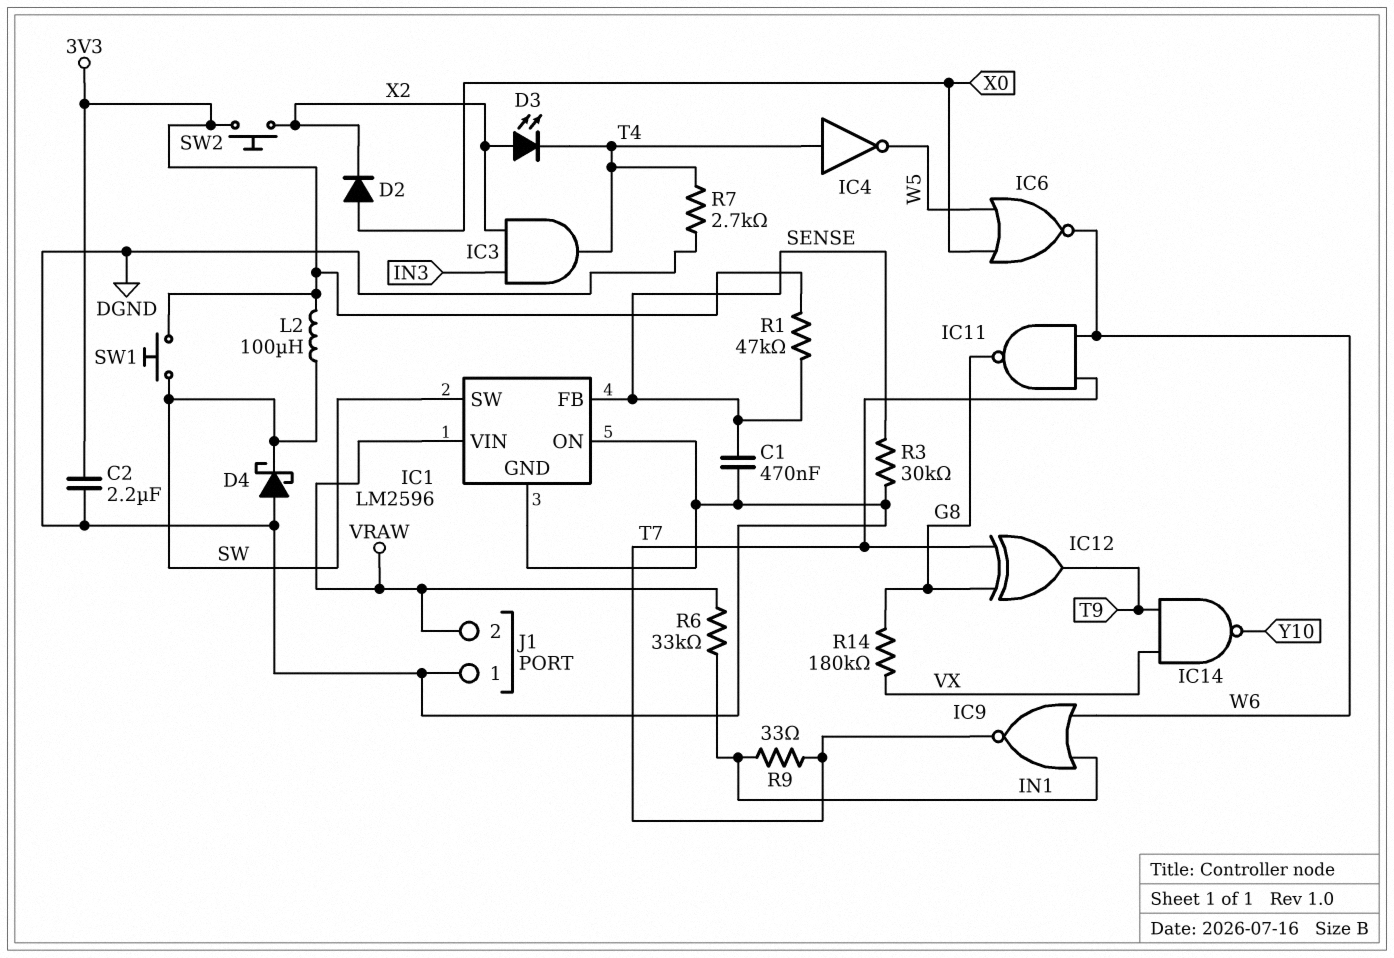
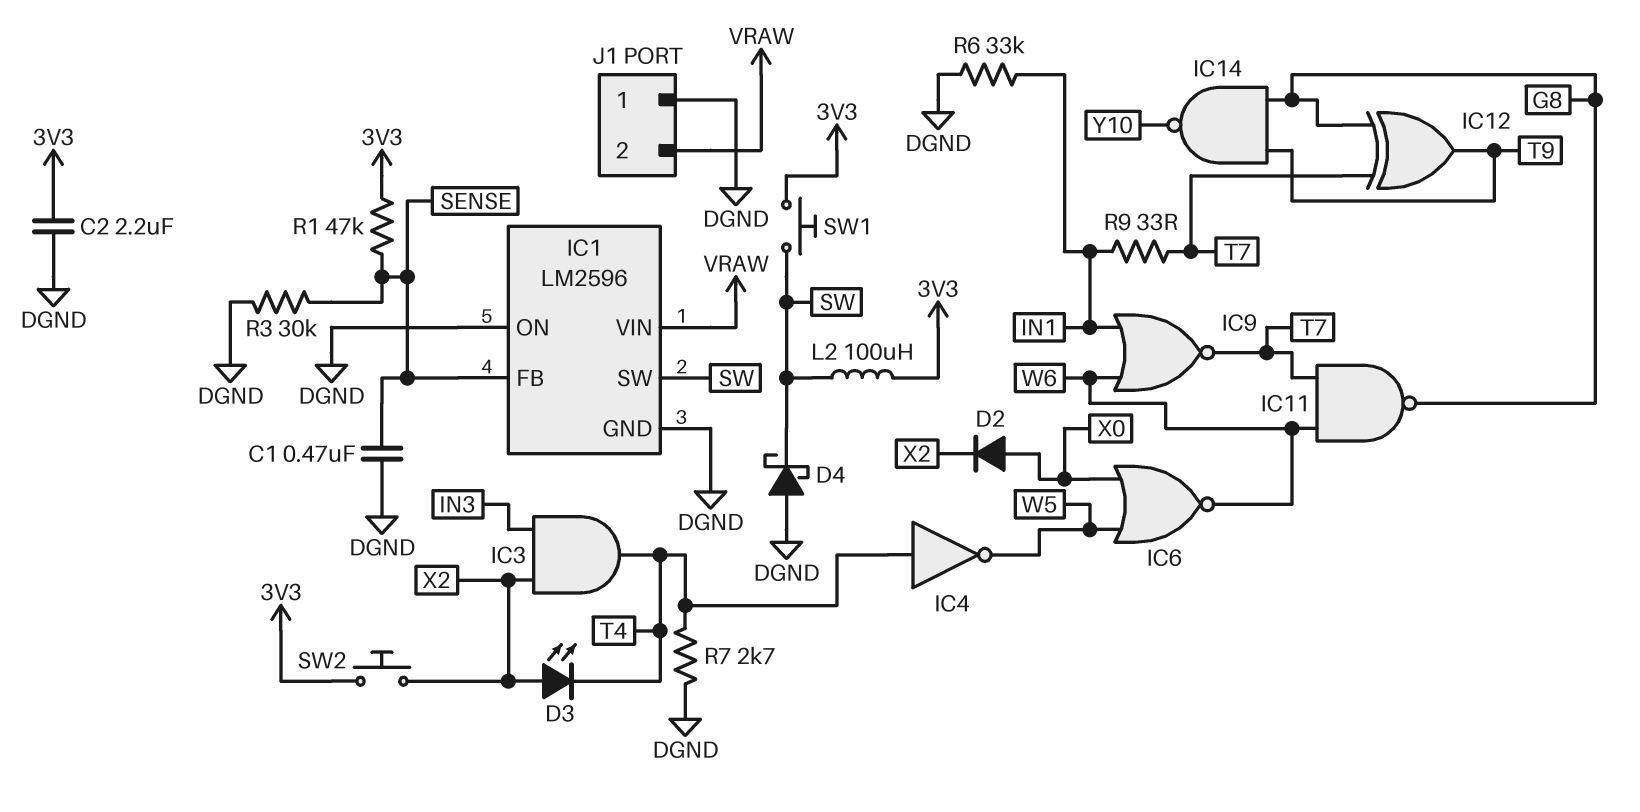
IC14: NAND (in T9, in VX, out Y10) -> NAND (in G8, in T9, out Y10)
R6: 33k (IN1, VRAW) -> 33k (DGND, IN1)
R14: 180k (G8, VX) -> none

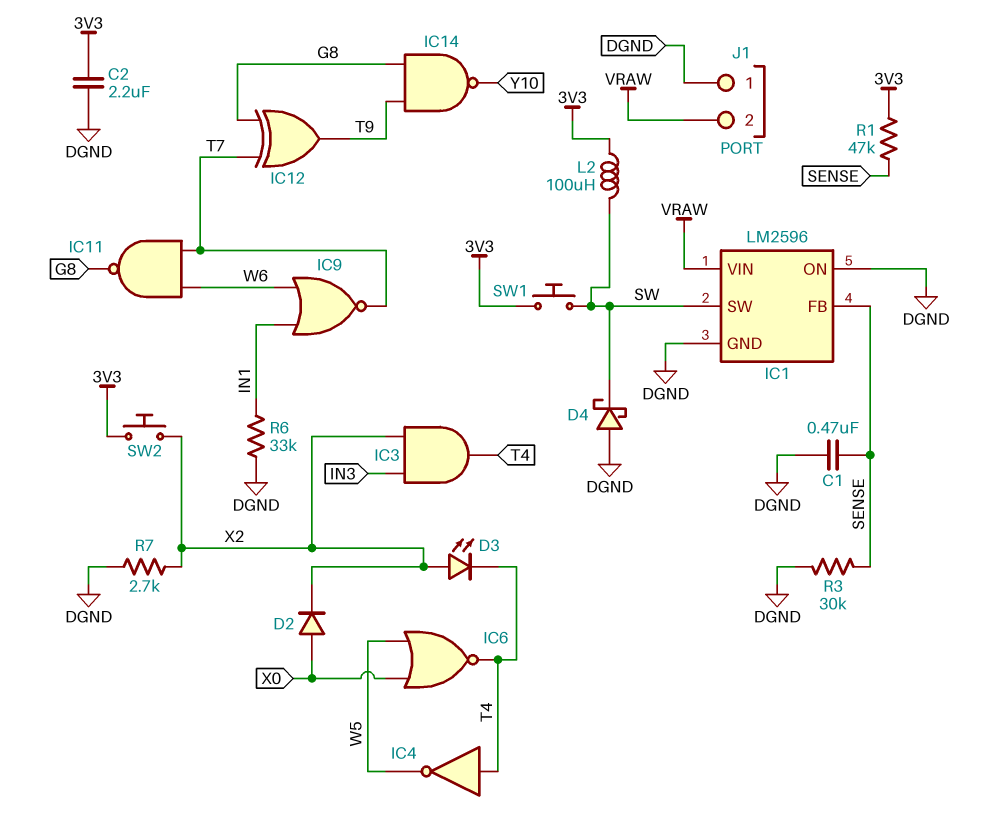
IC6: NOR (in W5, in X0, out W6) -> NOR (in W5, in X0, out T4)
R7: 2.7k (DGND, T4) -> 2.7k (DGND, X2)
R9: 33 (IN1, T7) -> none

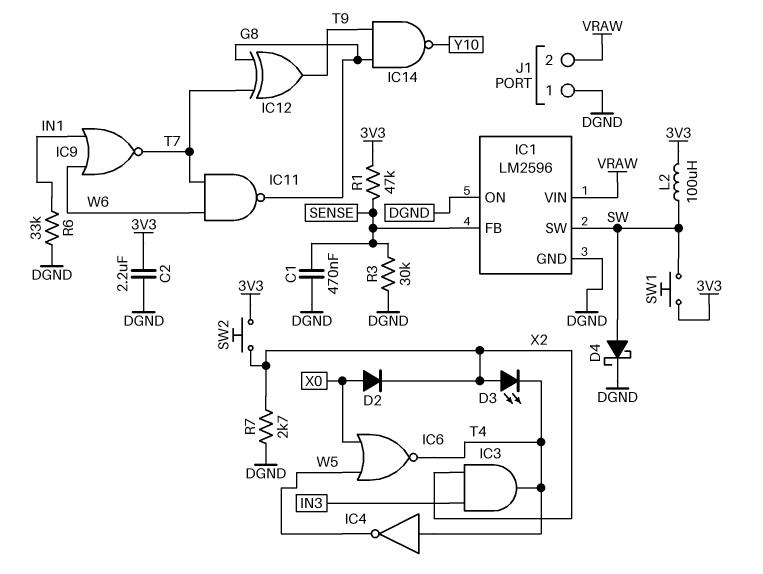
D4: schottky (A DGND, K SW) -> schottky (A SW, K DGND)

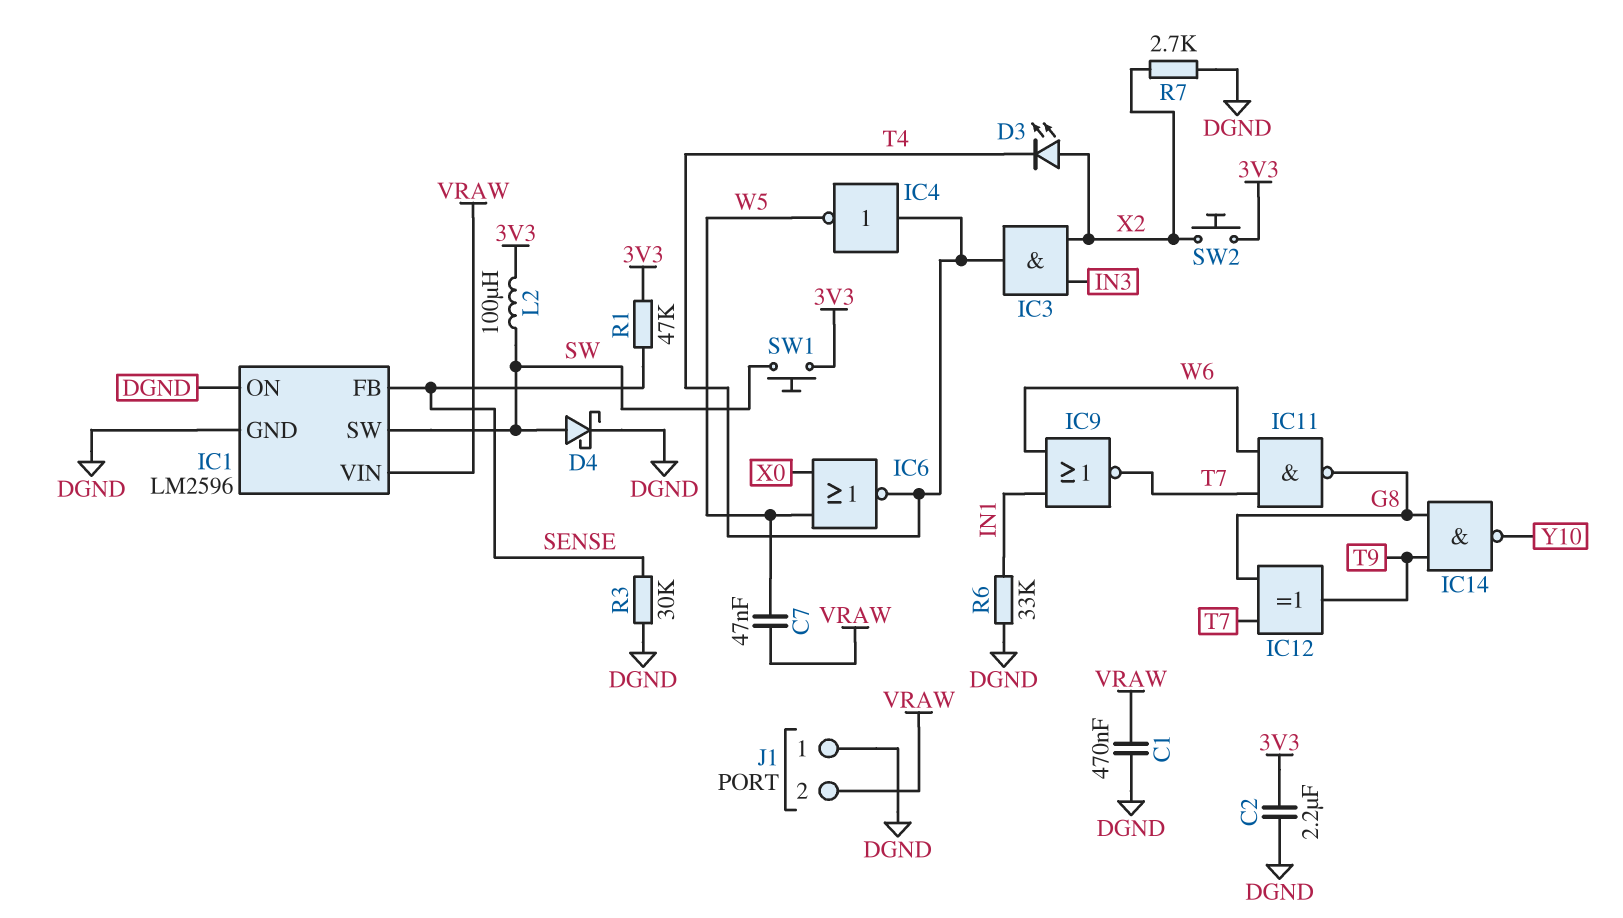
C1: 470nF (DGND, SENSE) -> 470nF (DGND, VRAW)
C7: none -> 47nF (VRAW, W5)
D2: diode (A X0, K X2) -> none

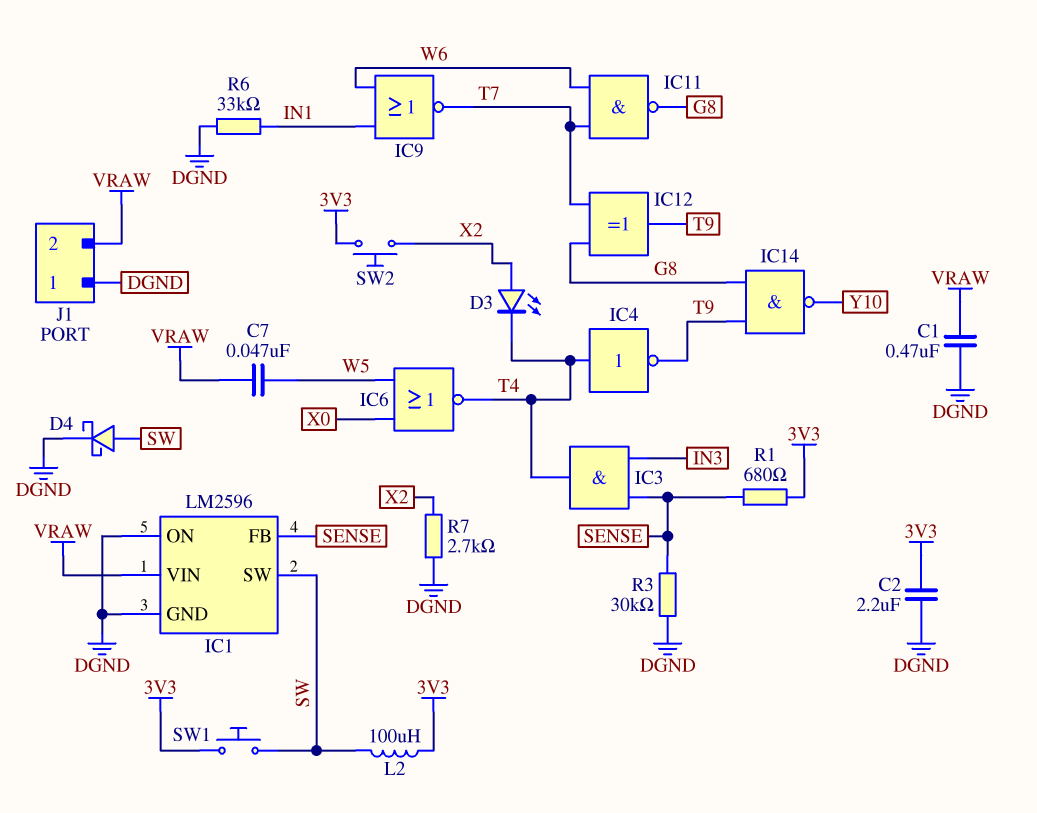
IC3: AND (in IN3, in X2, out T4) -> AND (in IN3, in SENSE, out T4)
IC4: NOT (in T4, out W5) -> NOT (in T4, out T9)
R1: 47k (3V3, SENSE) -> 680 (3V3, SENSE)

